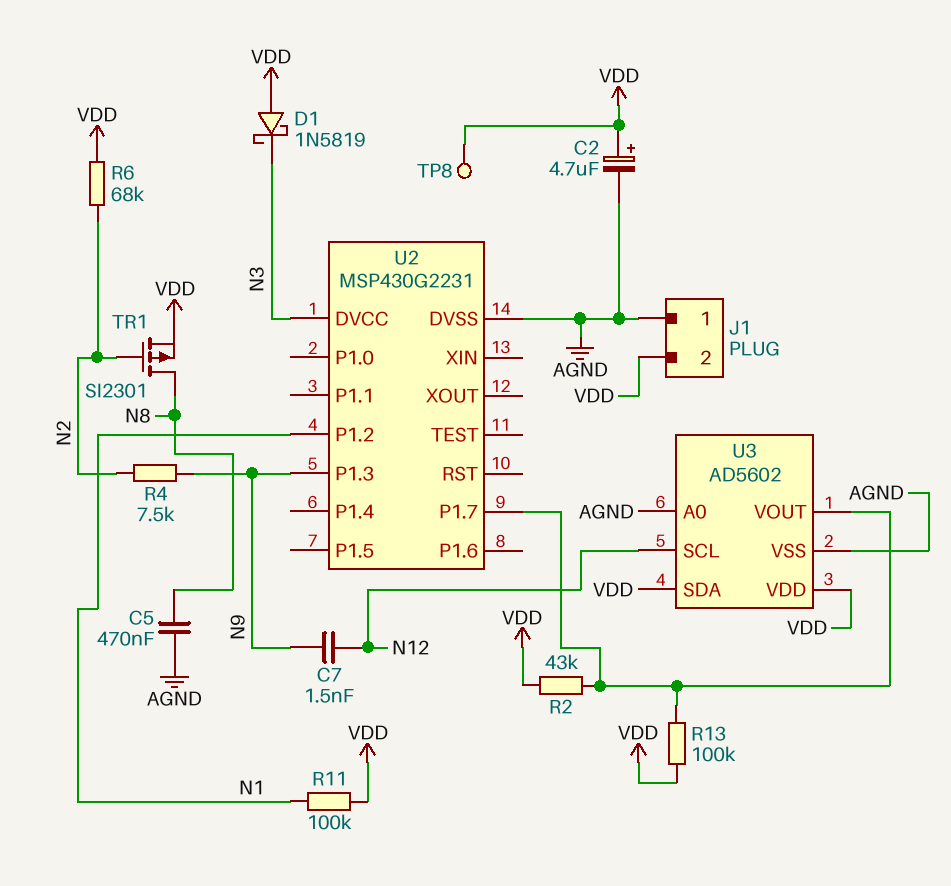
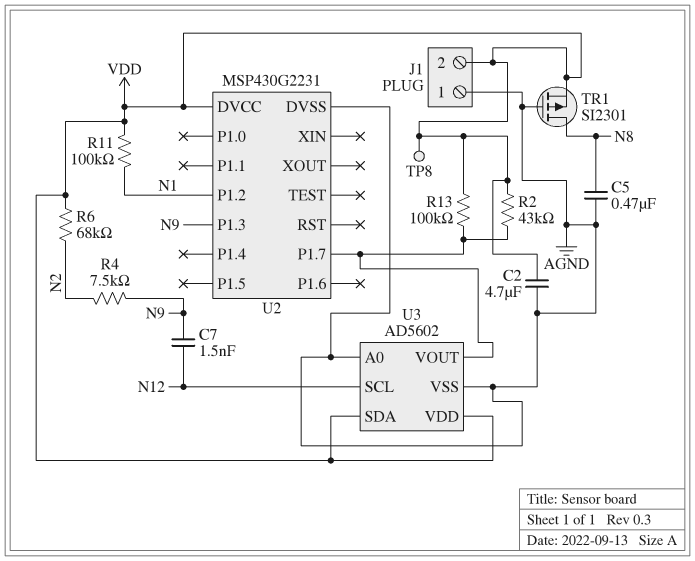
C2: 4.7uF (plus VDD, minus AGND) -> 4.7uF (AGND, VDD)
D1: schottky 1N5819 (A VDD, K N3) -> none
TR1: PMOS SI2301 (G N2, D N8, S VDD) -> PMOS SI2301 (G AGND, D N8, S VDD)
U2 pin DVCC: N3 -> VDD

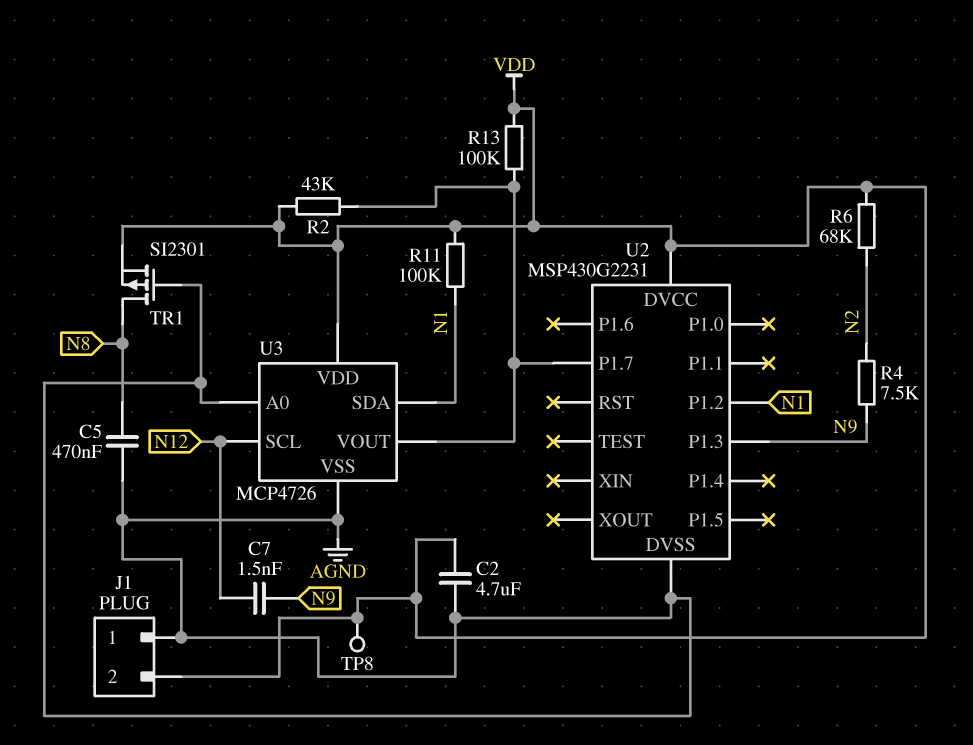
U3: AD5602 -> MCP4726
U3 pin SDA: VDD -> N1

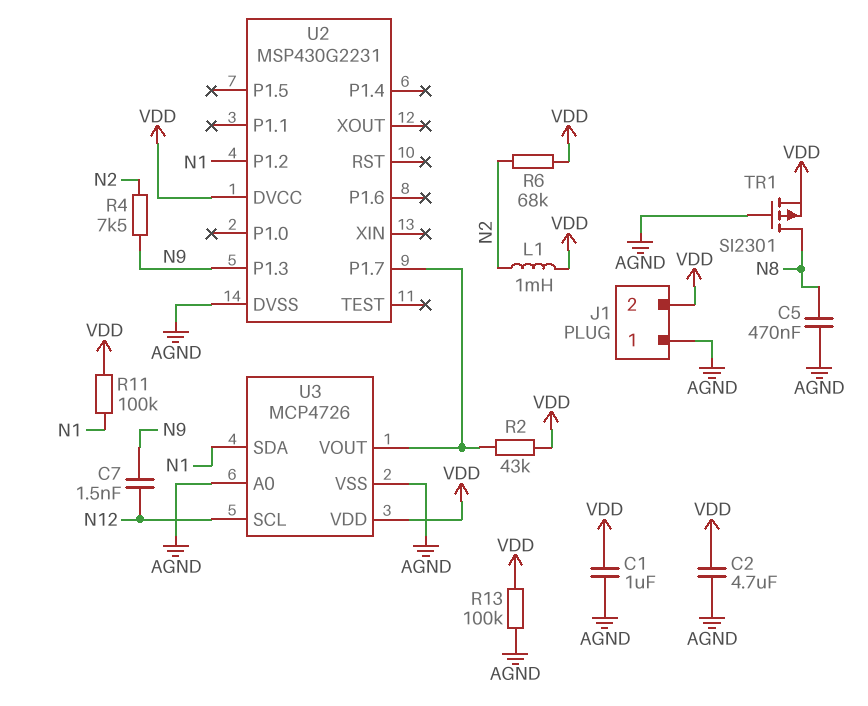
C1: none -> 1uF (AGND, VDD)
L1: none -> 1mH (N2, VDD)
R13: 100k (U2/P1.7, VDD) -> 100k (AGND, VDD)
TP8: test point (VDD) -> none

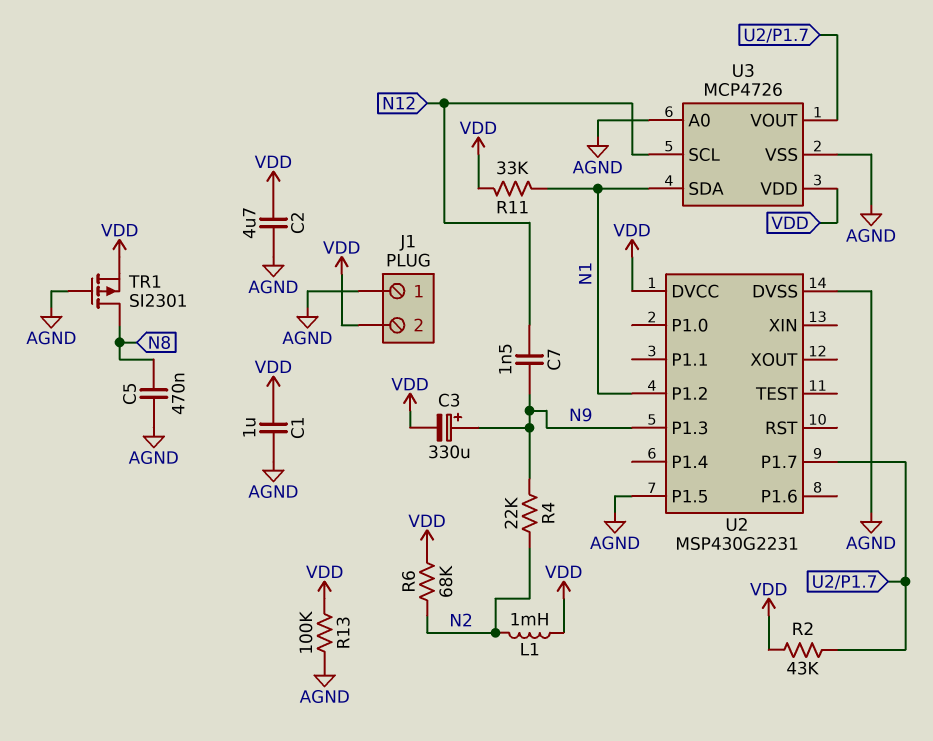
C3: none -> 330uF (plus N9, minus VDD)
R4: 7.5k (N2, N9) -> 22k (N2, N9)
R11: 100k (N1, VDD) -> 33k (N1, VDD)
U2 pin P1.5: none -> AGND

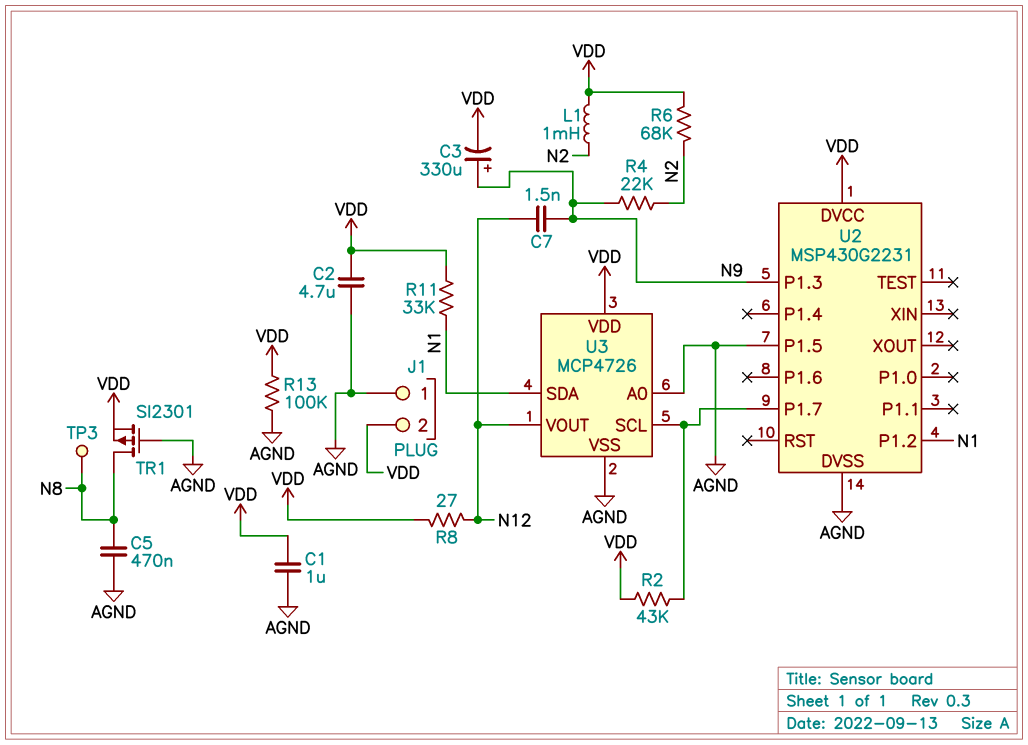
R8: none -> 27 (N12, VDD)
TP3: none -> test point (N8)
U3 pin SCL: N12 -> U2/P1.7
U3 pin VOUT: U2/P1.7 -> N12

